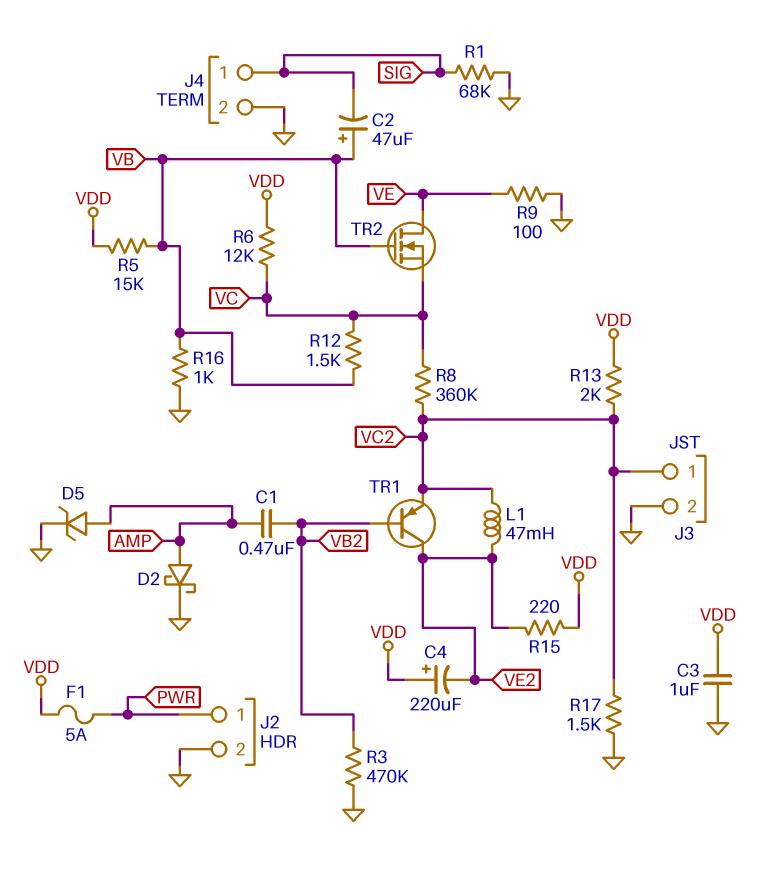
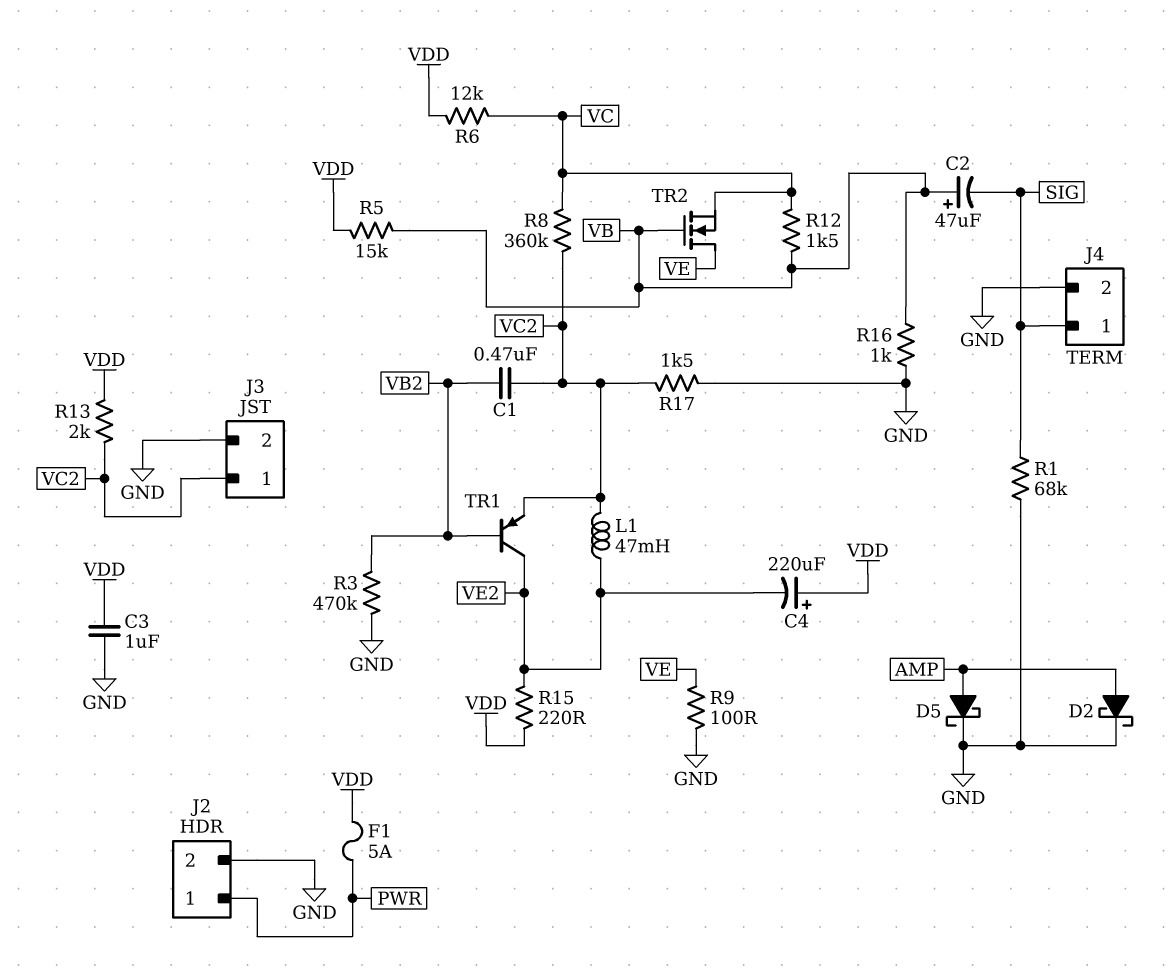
C1: 470nF (AMP, VB2) -> 470nF (VB2, VC2)
D5: zener (A AMP, K GND) -> schottky (A AMP, K GND)

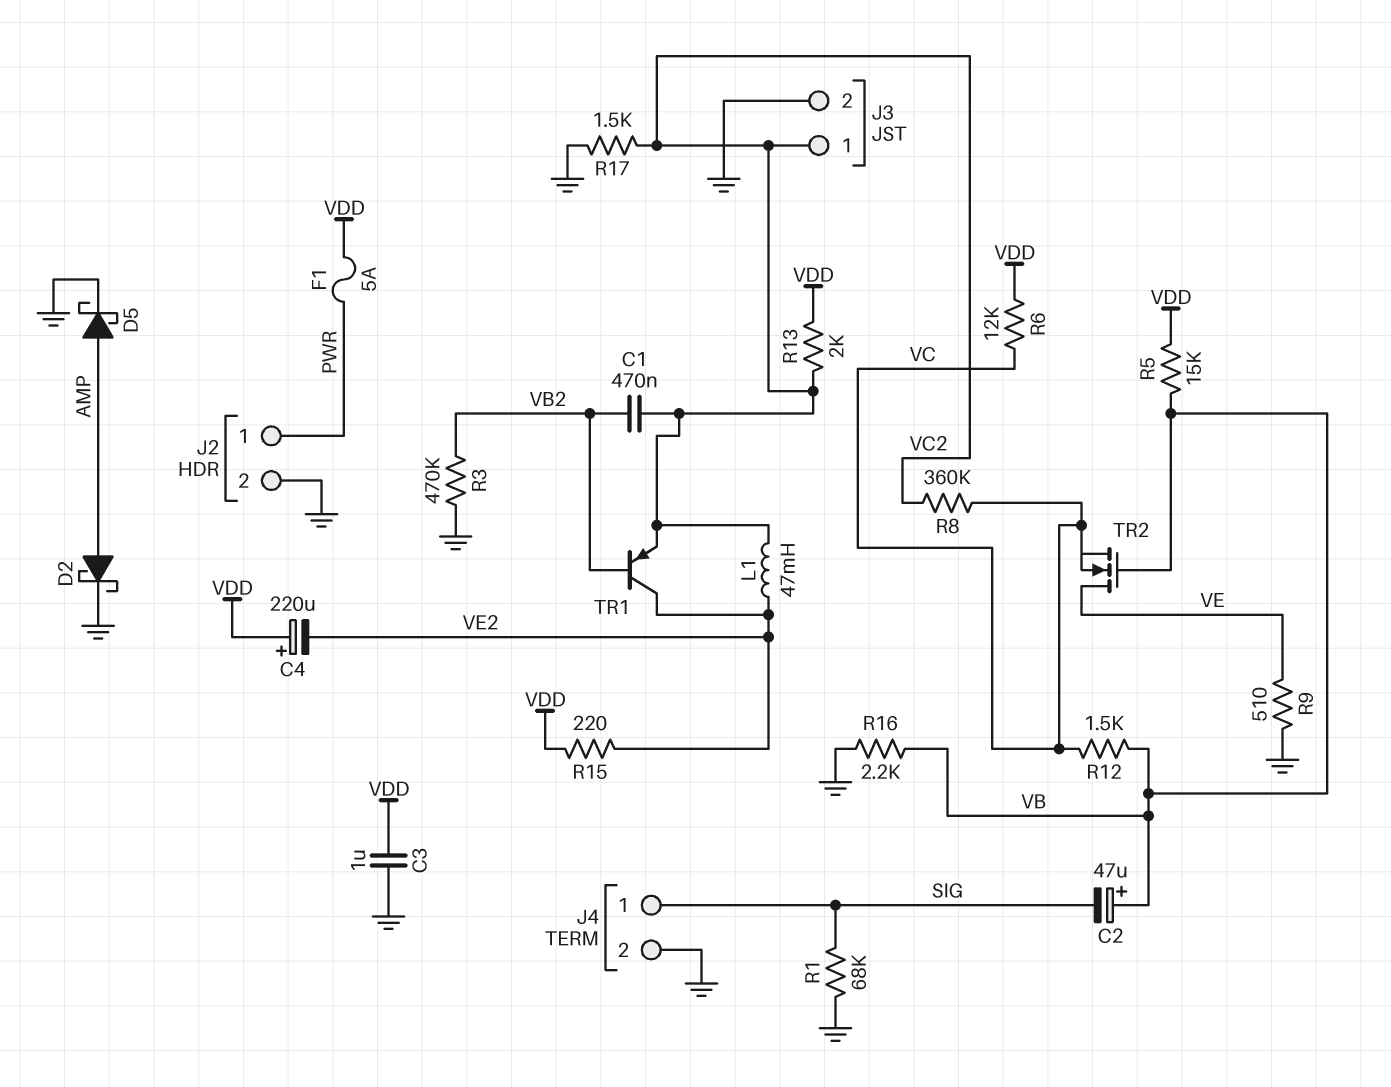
R9: 100 (GND, VE) -> 510 (GND, VE)
R16: 1k (GND, VB) -> 2.2k (GND, VB)

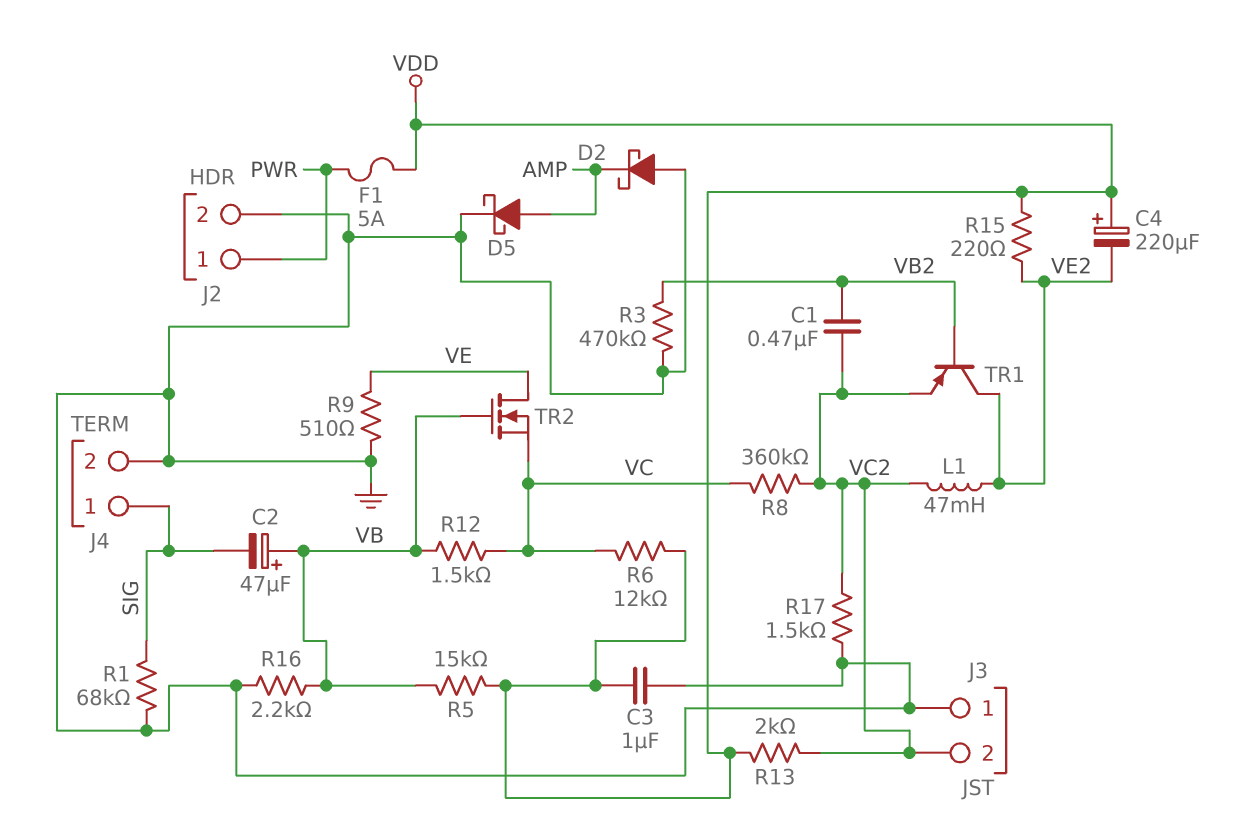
D2: schottky (A AMP, K GND) -> schottky (A GND, K AMP)
J3 pin 1: VC2 -> GND
J3 pin 2: GND -> VC2

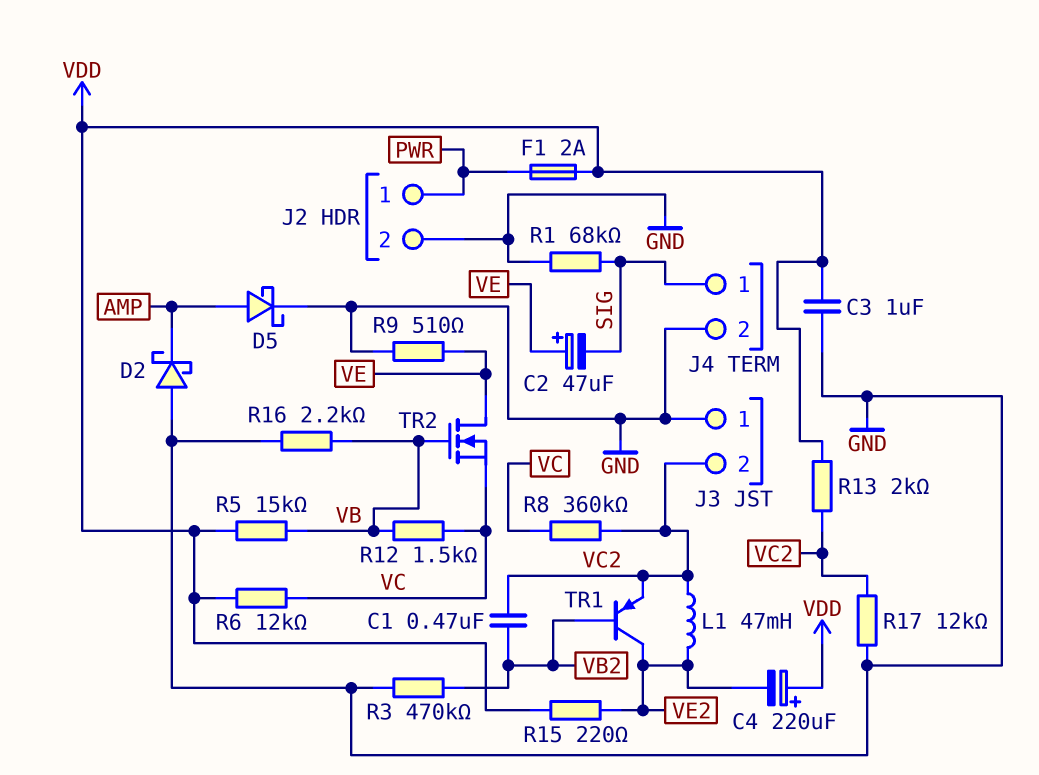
C2: 47uF (plus VB, minus SIG) -> 47uF (plus VE, minus SIG)
F1: 5A (PWR, VDD) -> 2A (PWR, VDD)
R17: 1.5k (GND, VC2) -> 12k (GND, VC2)

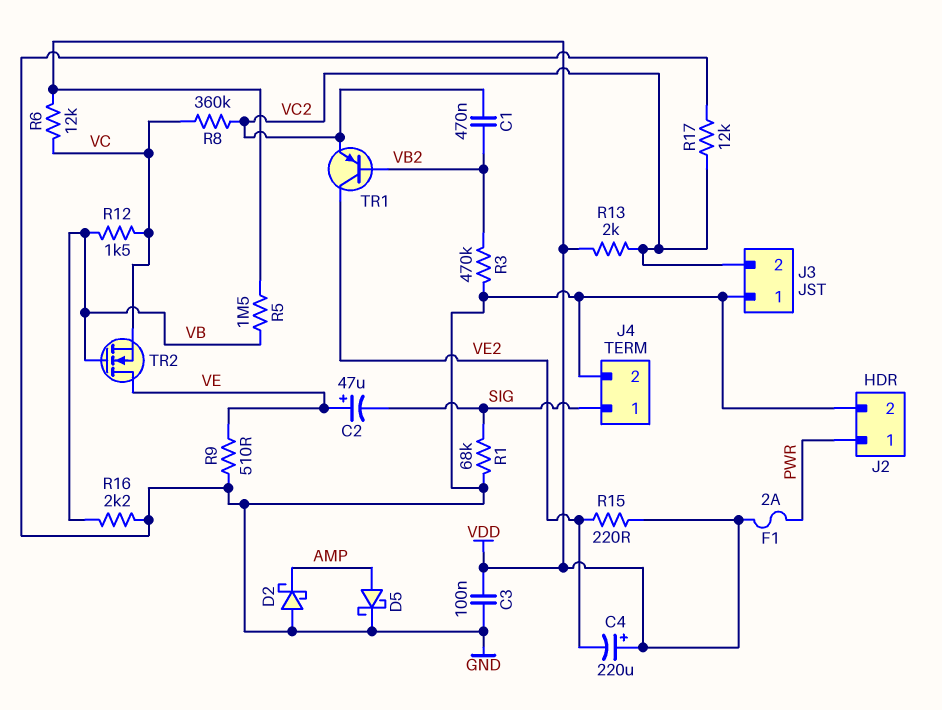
C3: 1uF (GND, VDD) -> 100nF (GND, VDD)
L1: 47mH (VC2, VE2) -> none
R5: 15k (VB, VDD) -> 1.5M (VB, VDD)

